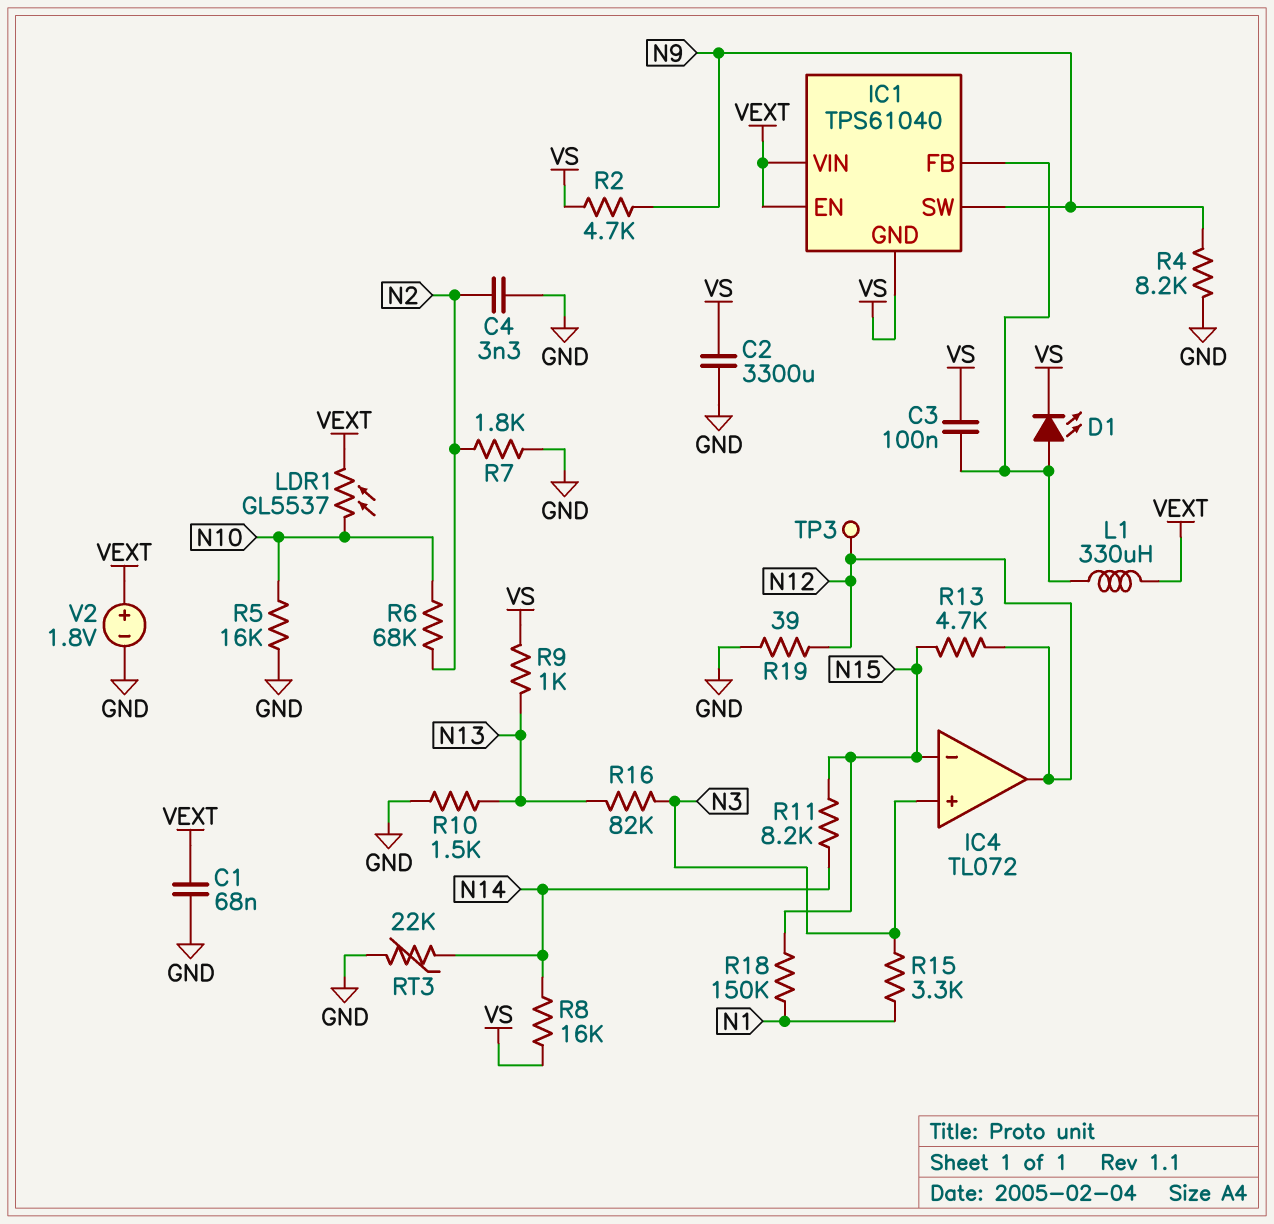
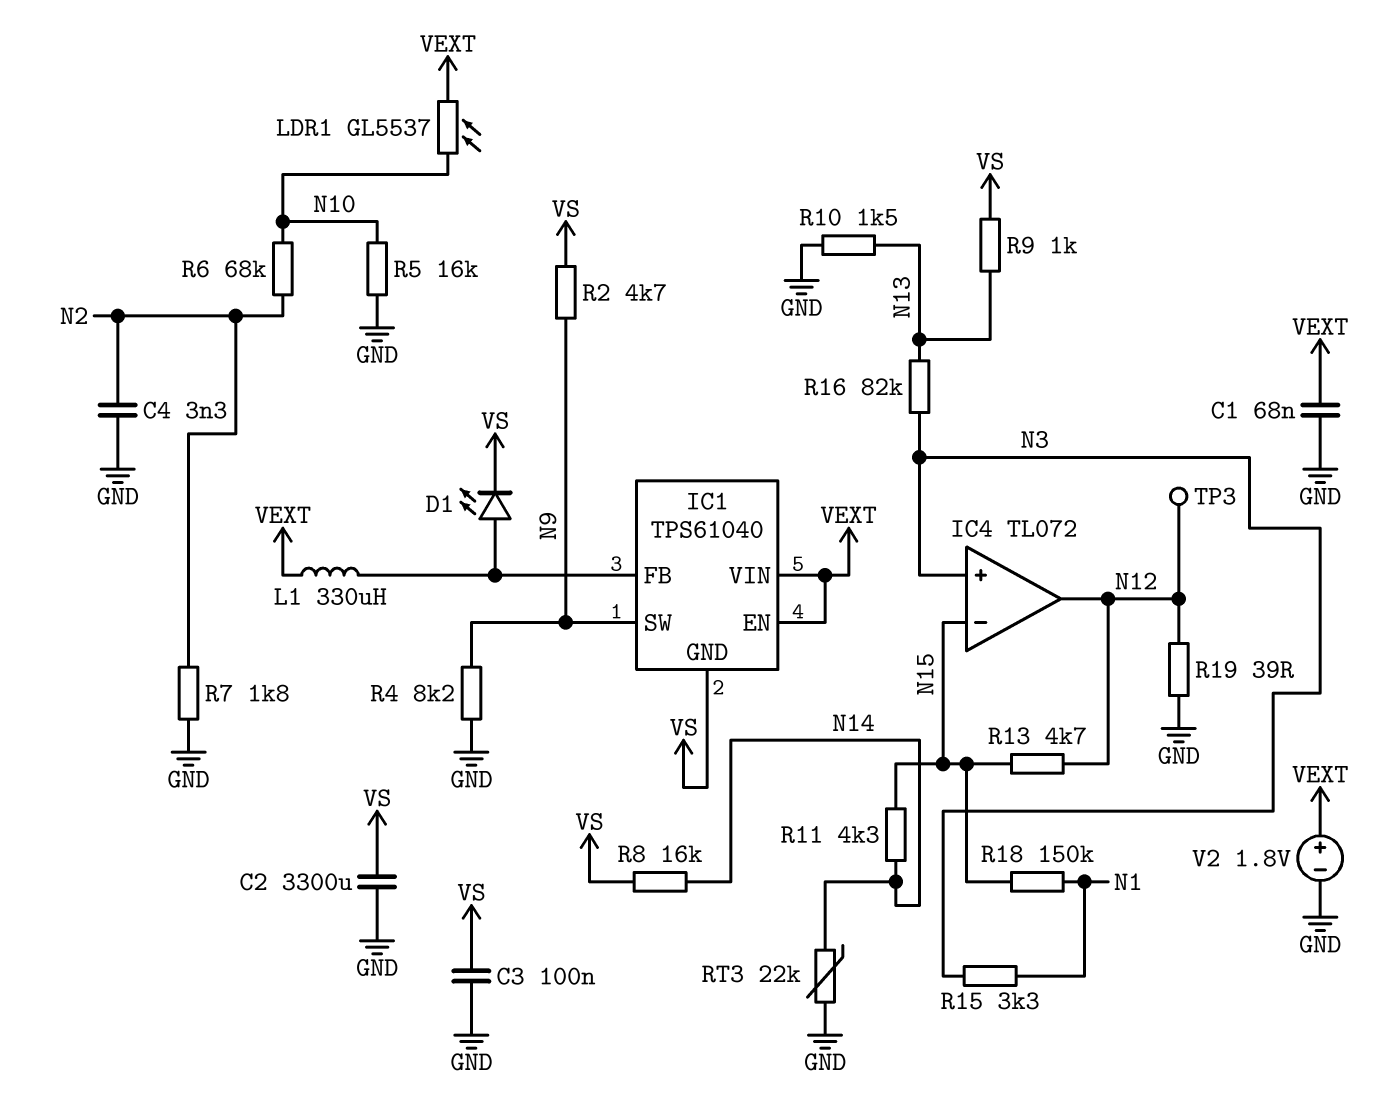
C3: 100nF (IC1/FB, VS) -> 100nF (GND, VS)
R11: 8.2k (N14, N15) -> 4.3k (N14, N15)

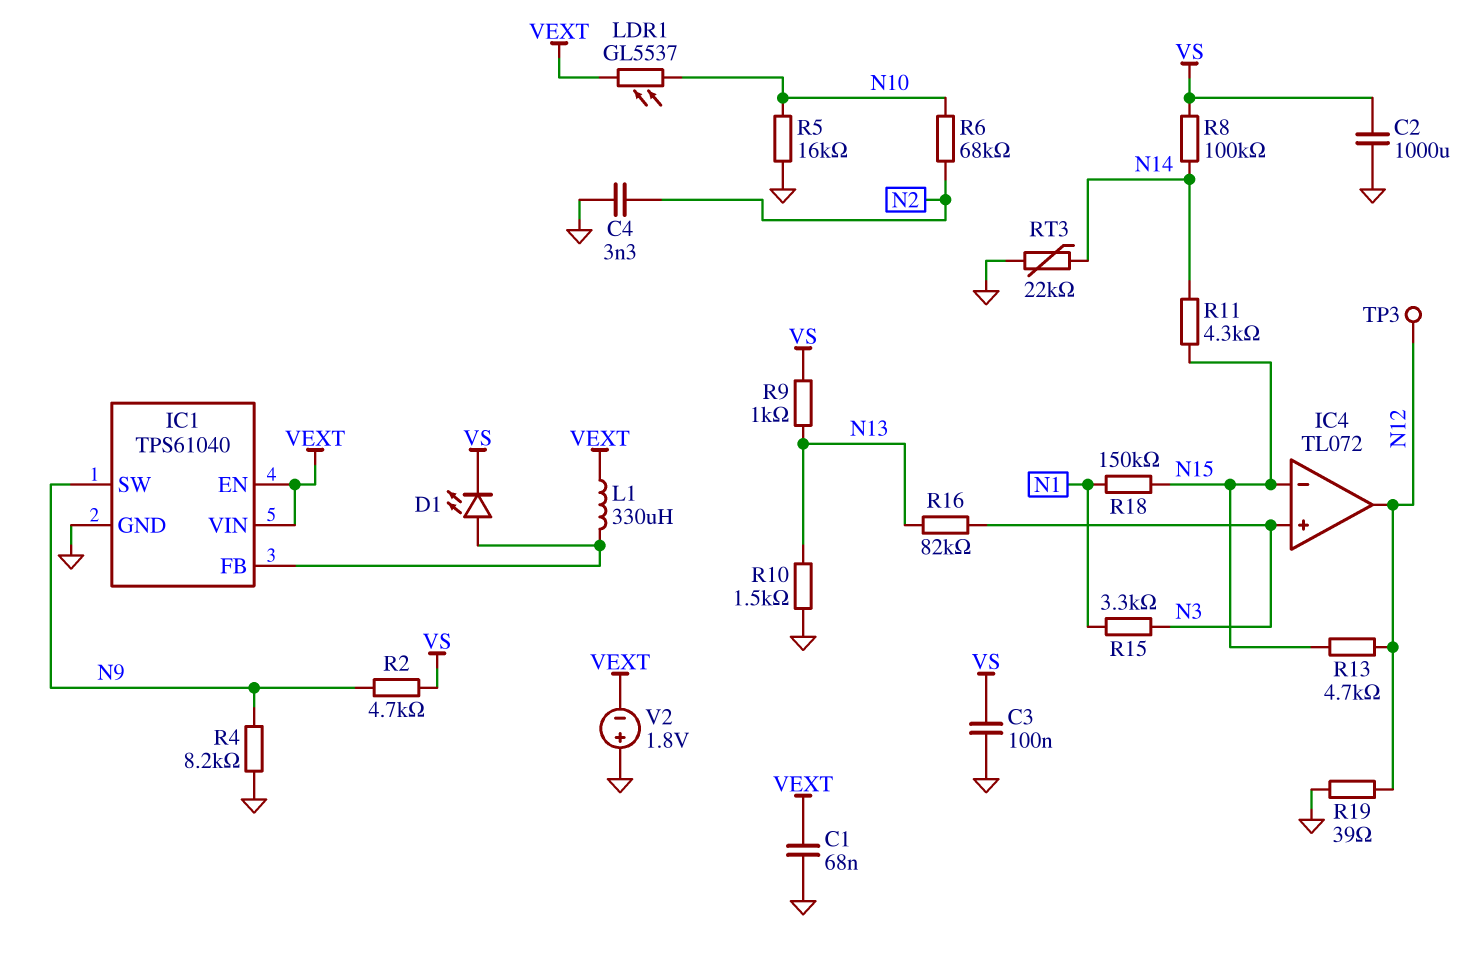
C2: 3300uF (GND, VS) -> 1000uF (GND, VS)
IC1 pin GND: VS -> GND
R7: 1.8k (GND, N2) -> none
R8: 16k (N14, VS) -> 100k (N14, VS)
V2: 1.8V (plus VEXT, minus GND) -> 1.8V (plus GND, minus VEXT)

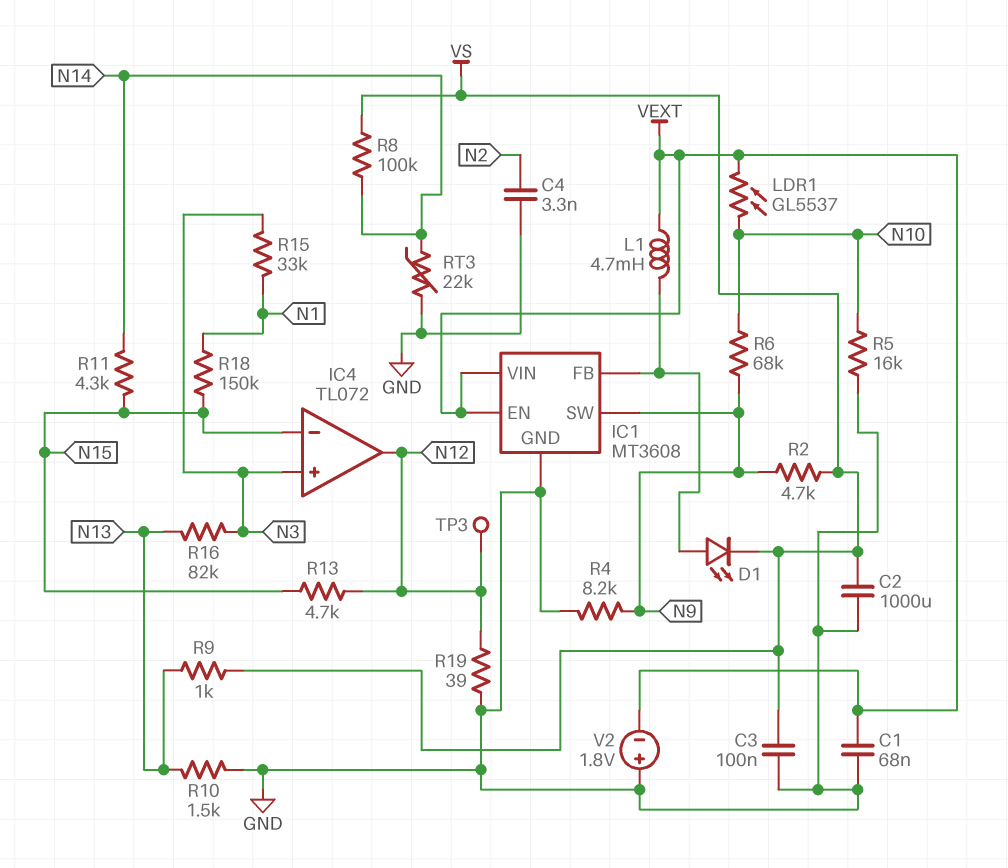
IC1: TPS61040 -> MT3608
L1: 330uH (IC1/FB, VEXT) -> 4.7mH (IC1/FB, VEXT)
R6: 68k (N2, N10) -> 68k (N9, N10)
R15: 3.3k (N1, N3) -> 33k (N1, N3)

